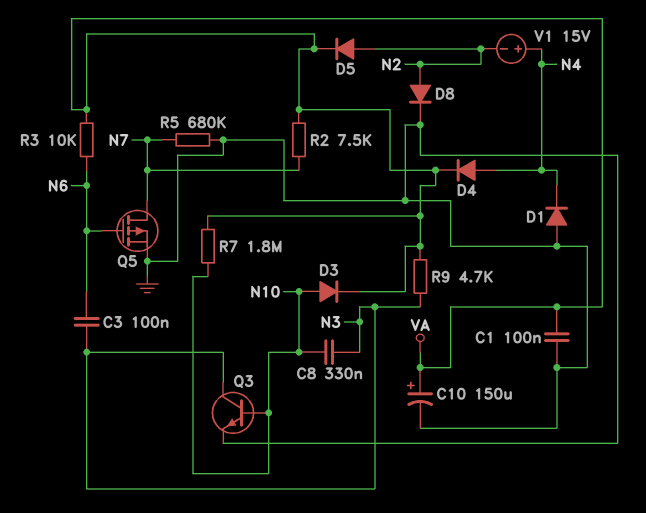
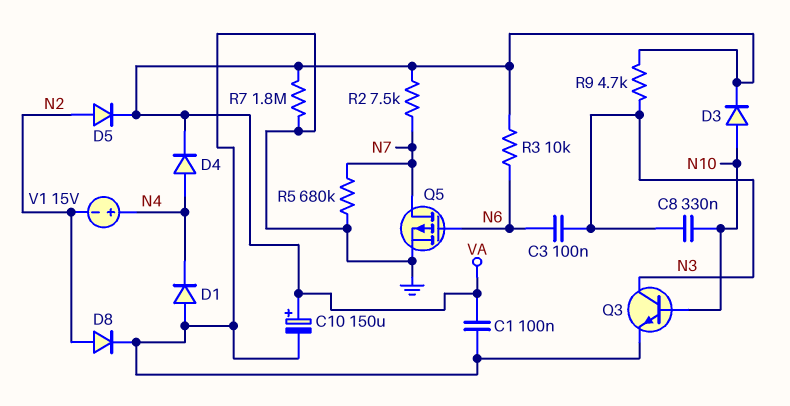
R7: 1.8M (N10, VA) -> 1.8M (GND, VA)

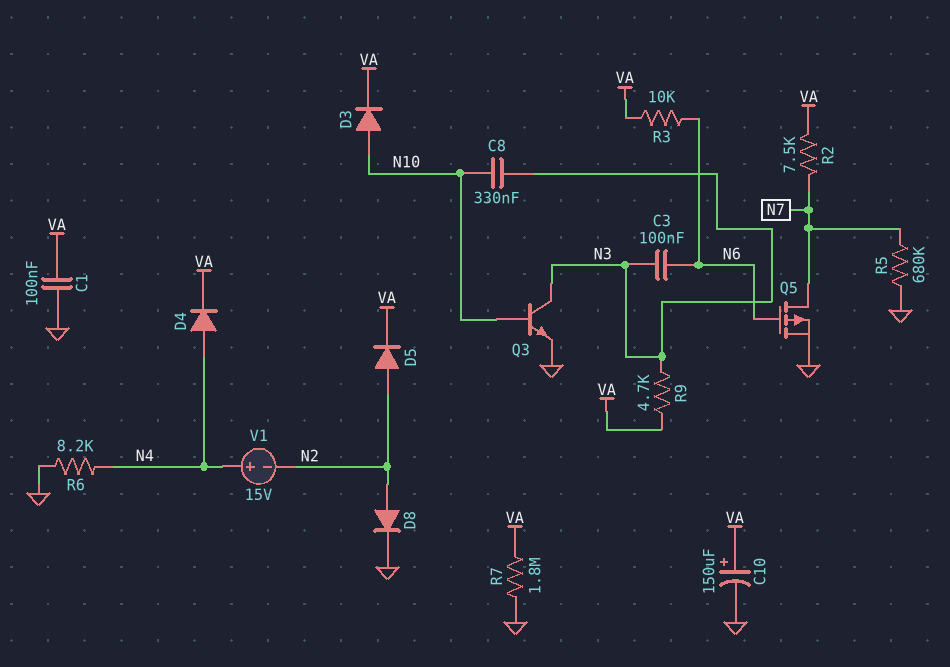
D1: diode (A GND, K N4) -> none
R6: none -> 8.2k (GND, N4)

